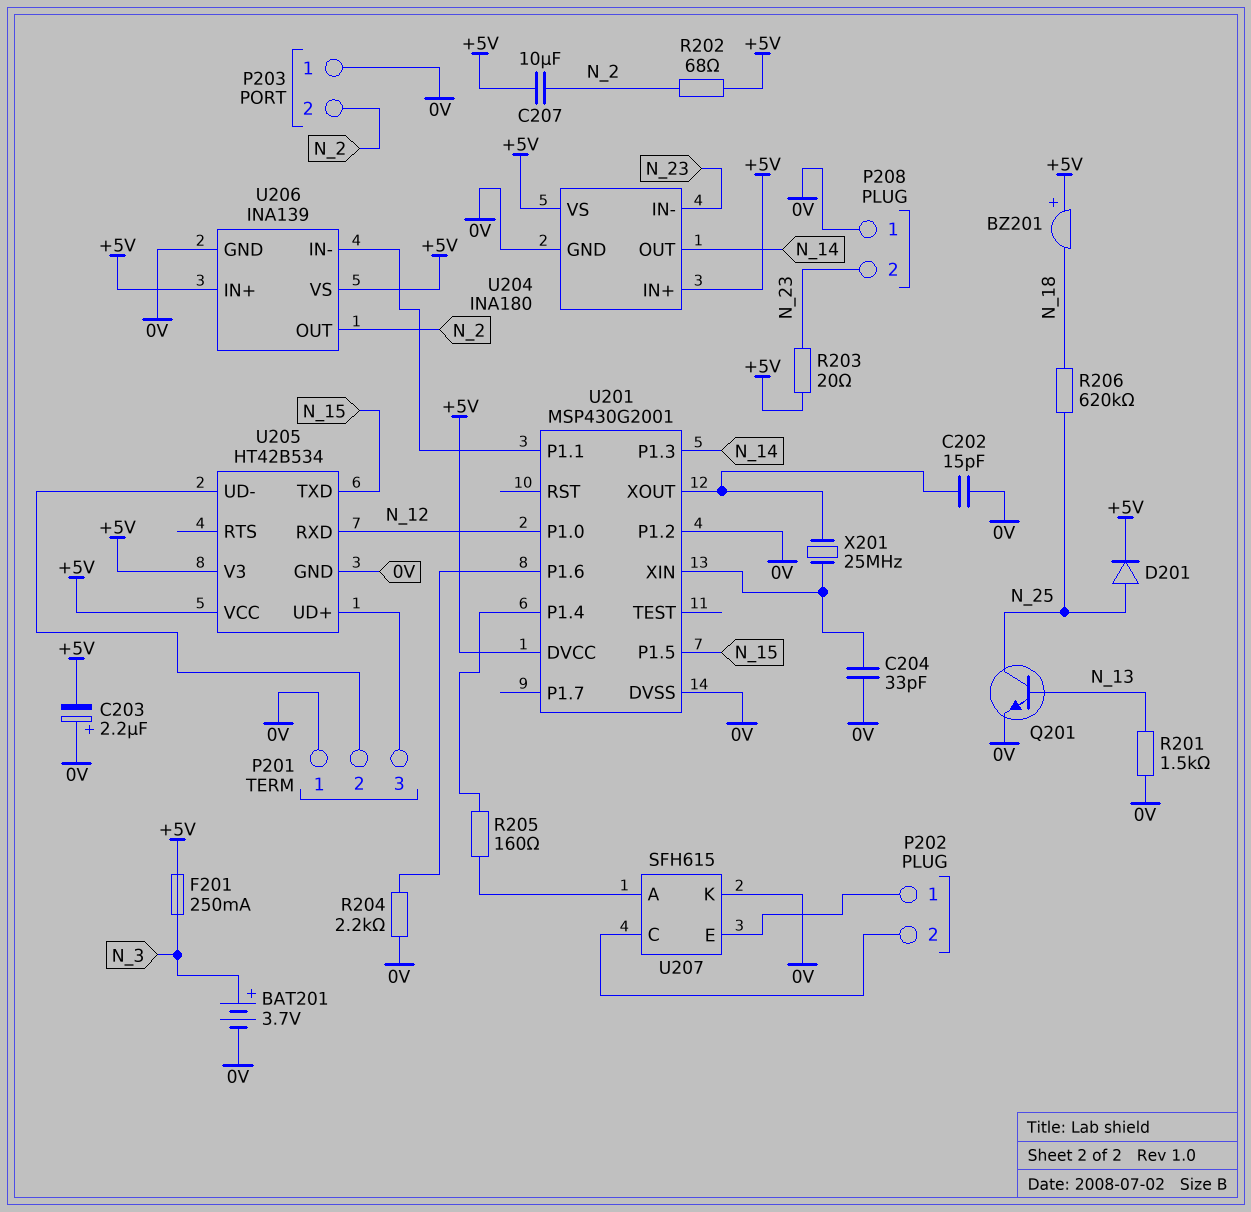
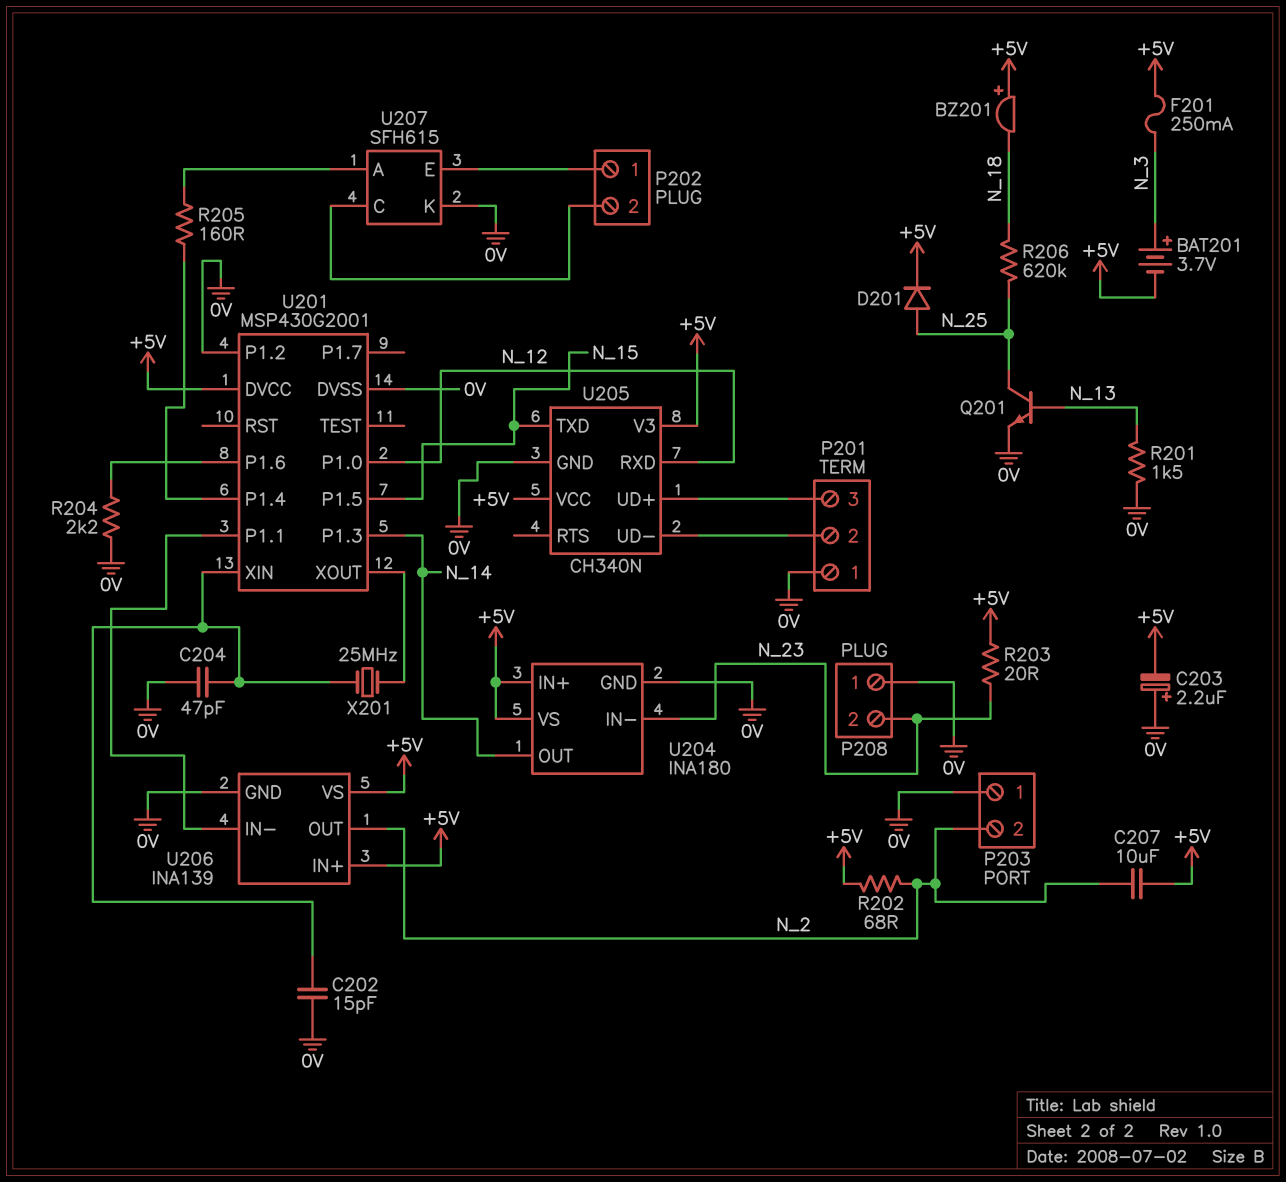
BAT201: 3.7V (plus N_3, minus 0V) -> 3.7V (plus N_3, minus +5V)
C202: 15pF (0V, U201/XOUT) -> 15pF (0V, U201/XIN)
C204: 33pF (0V, U201/XIN) -> 47pF (0V, U201/XIN)
U205: HT42B534 -> CH340N

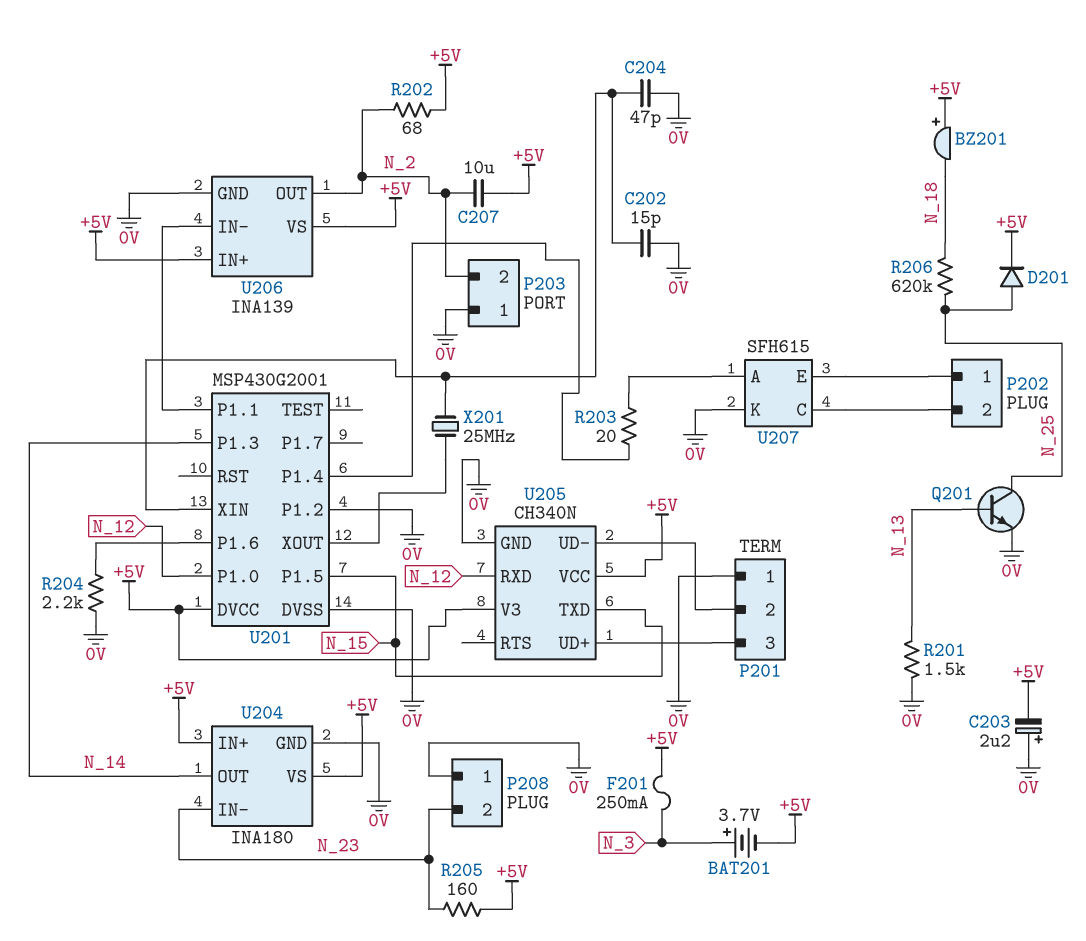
R203: 20 (+5V, N_23) -> 20 (U201/P1.4, U207/A)
R205: 160 (U201/P1.4, U207/A) -> 160 (+5V, N_23)

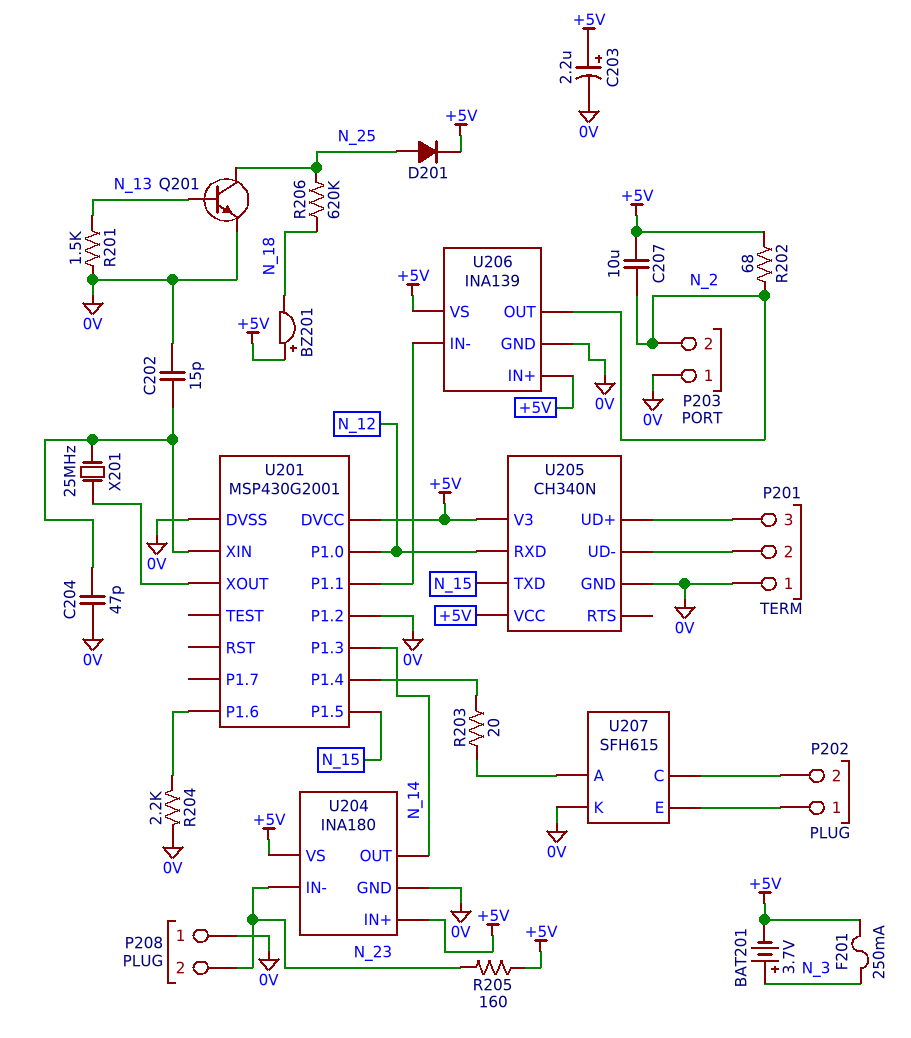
C203: 2.2uF (plus 0V, minus +5V) -> 2.2uF (plus +5V, minus 0V)

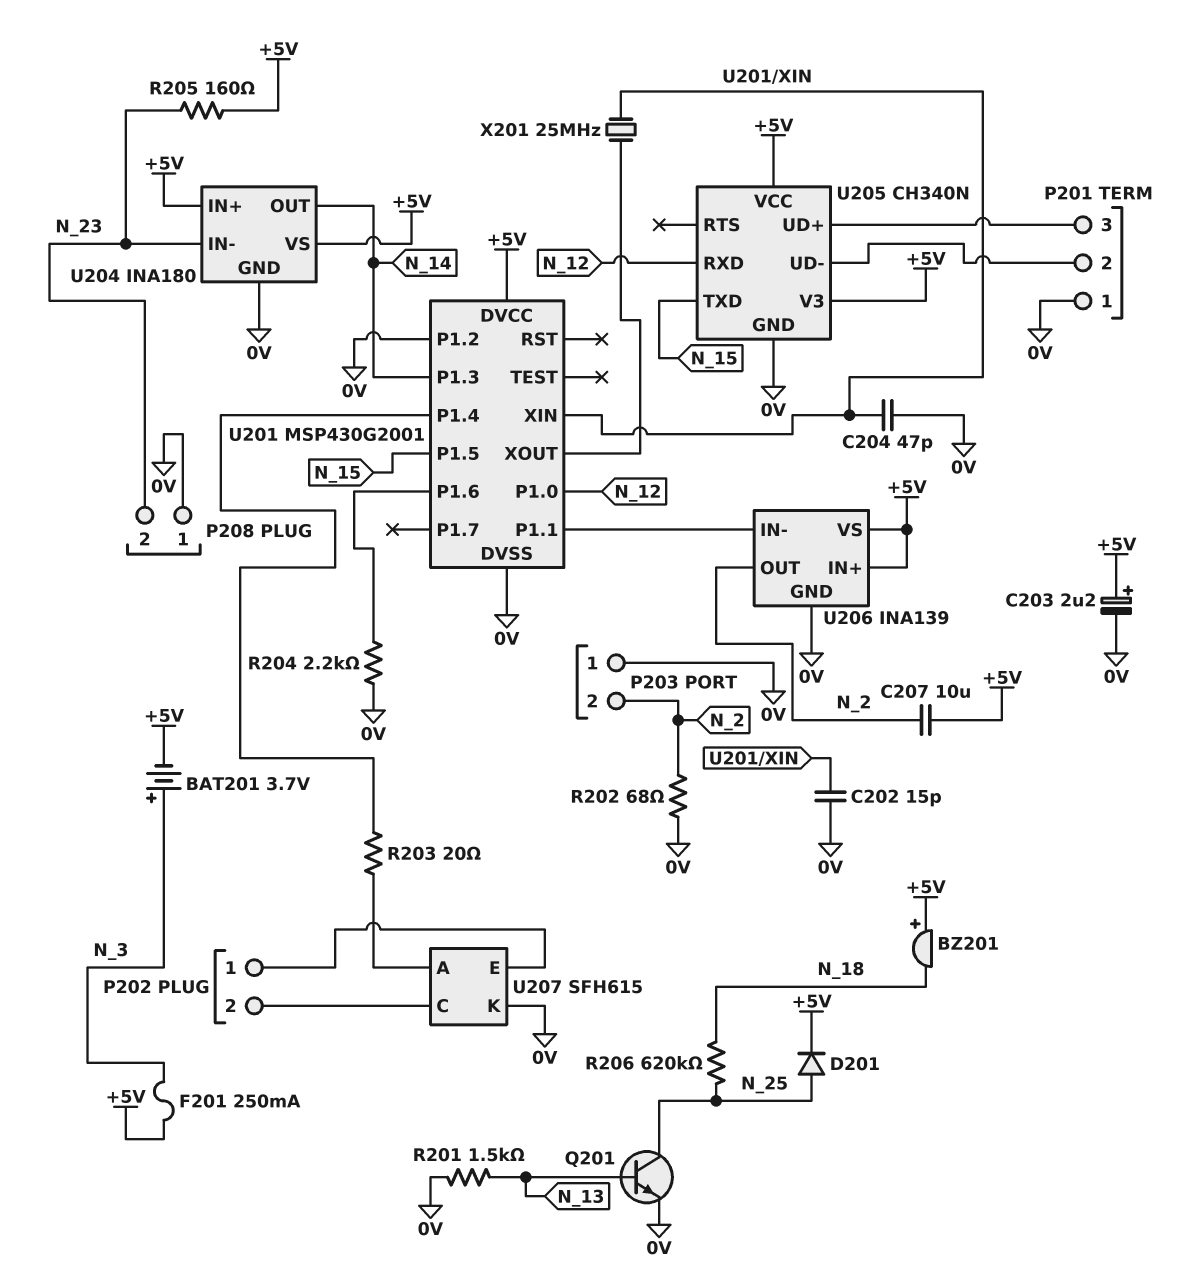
R202: 68 (+5V, N_2) -> 68 (0V, N_2)

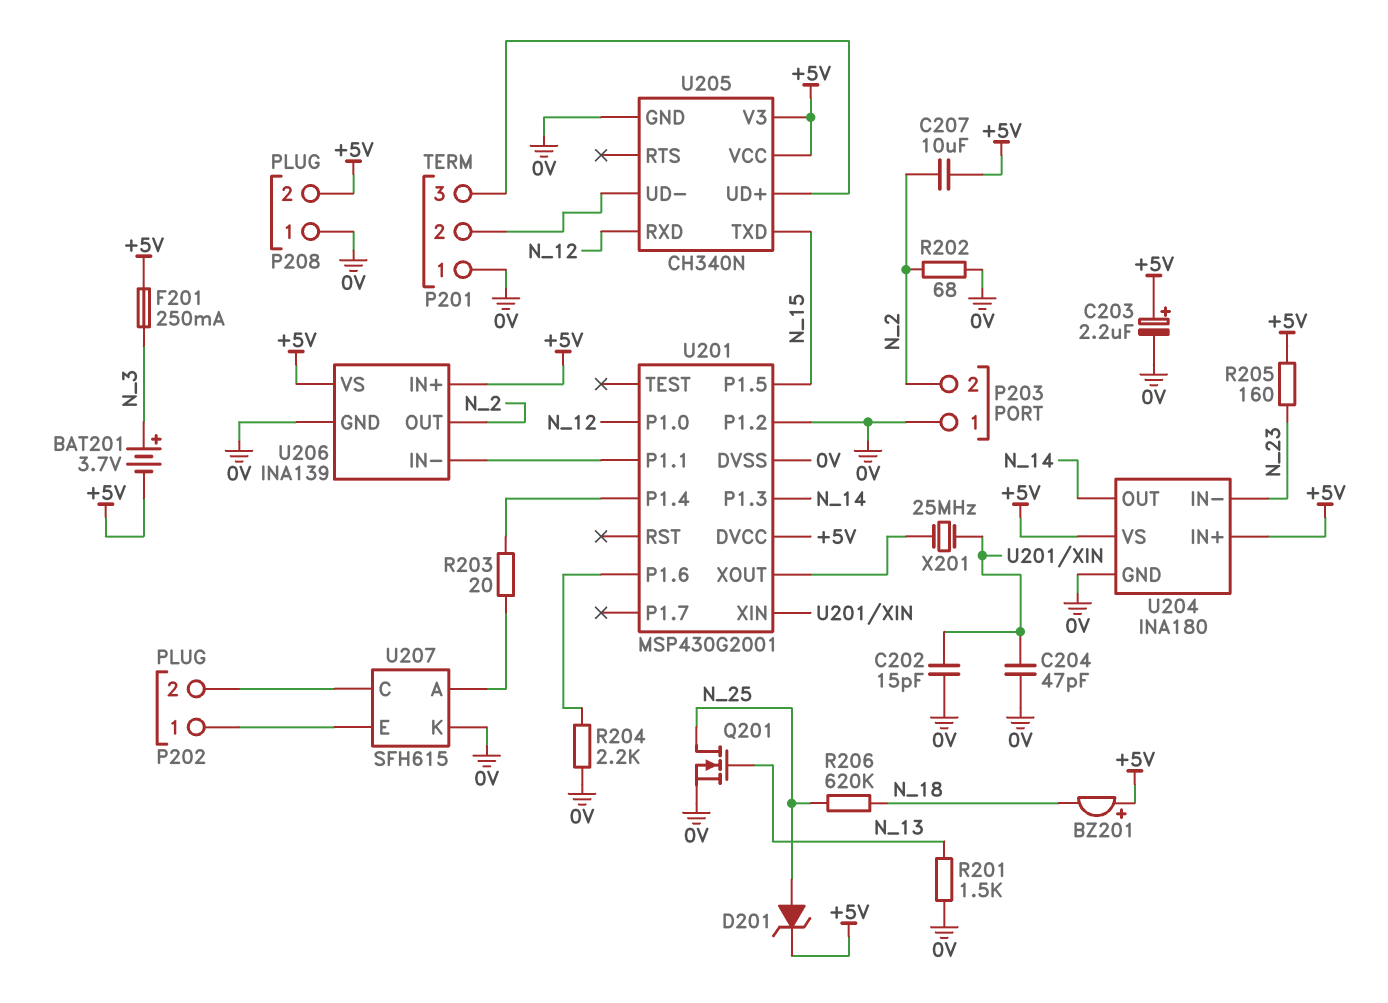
D201: diode (A N_25, K +5V) -> zener (A N_25, K +5V)
P208 pin 2: N_23 -> +5V
Q201: NPN (B N_13, C N_25, E 0V) -> NMOS (G N_13, D N_25, S 0V)

